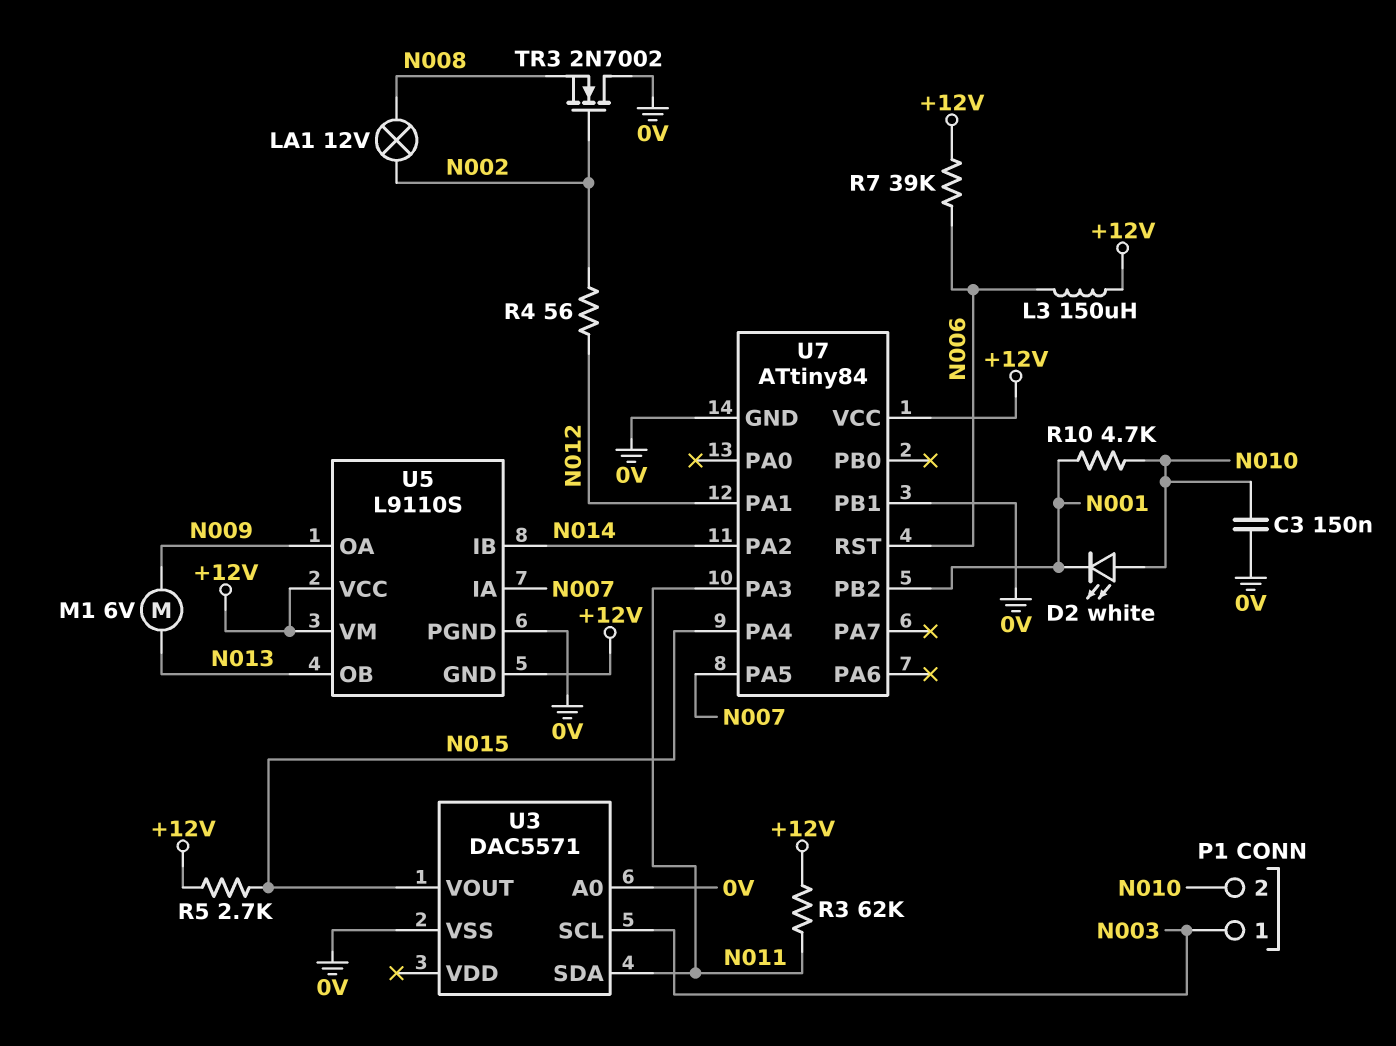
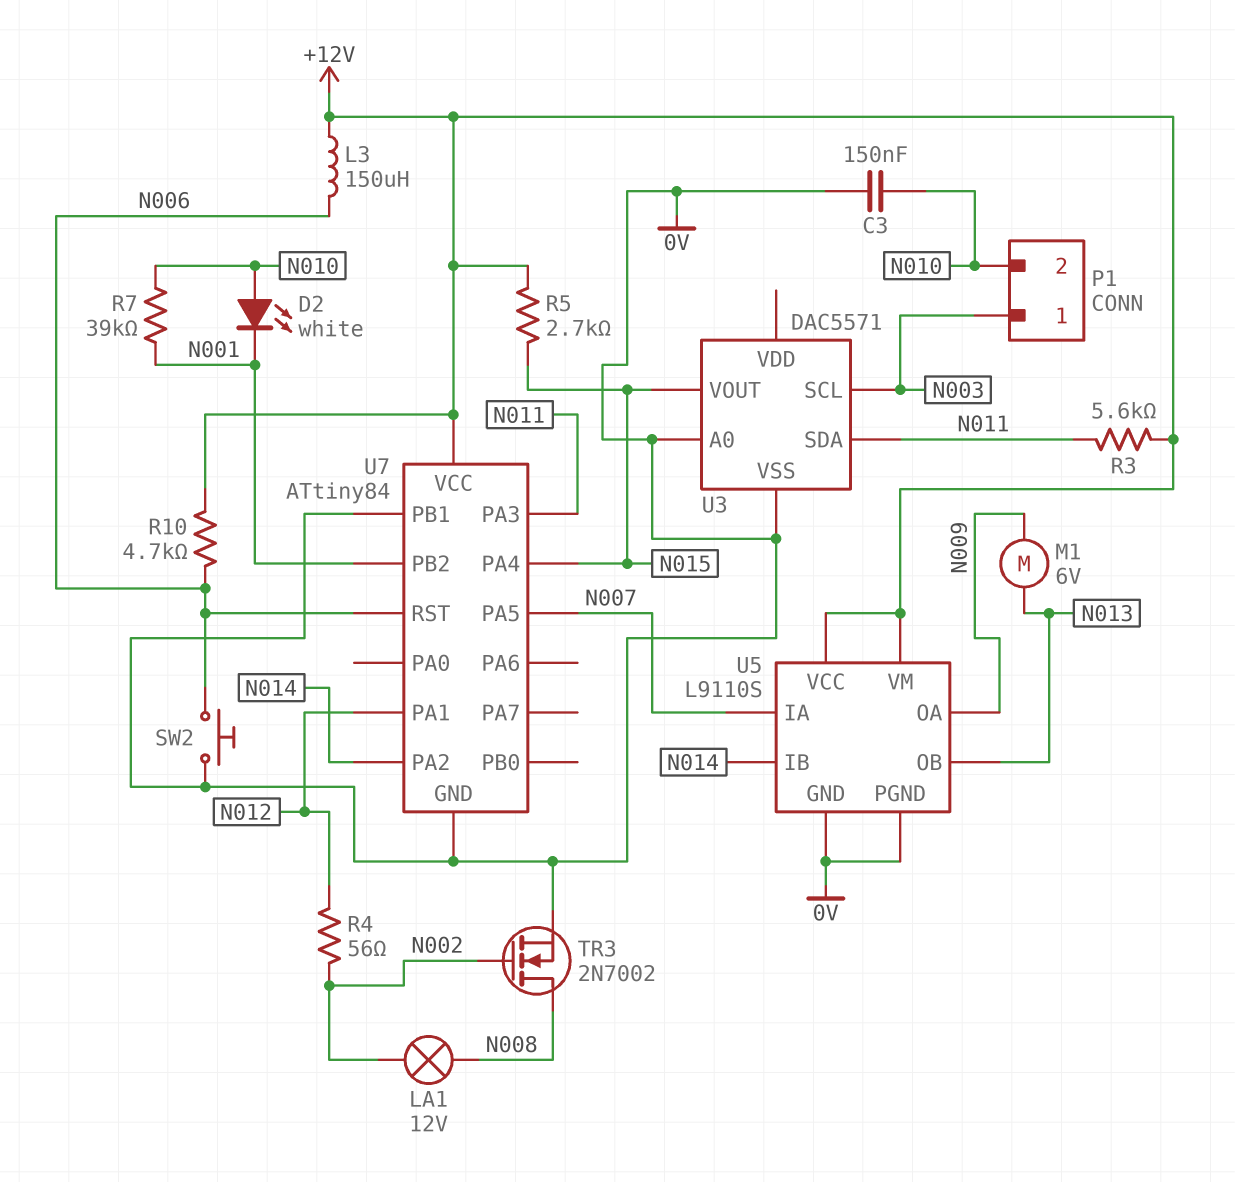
R3: 62k (+12V, N011) -> 5.6k (+12V, N011)
R7: 39k (+12V, N006) -> 39k (N001, N010)
R10: 4.7k (N001, N010) -> 4.7k (+12V, N006)
SW2: none -> button (0V, N006)
TR3: NMOS 2N7002 (G N002, D 0V, S N008) -> NMOS 2N7002 (G N002, D N008, S 0V)
U5 pin GND: +12V -> 0V

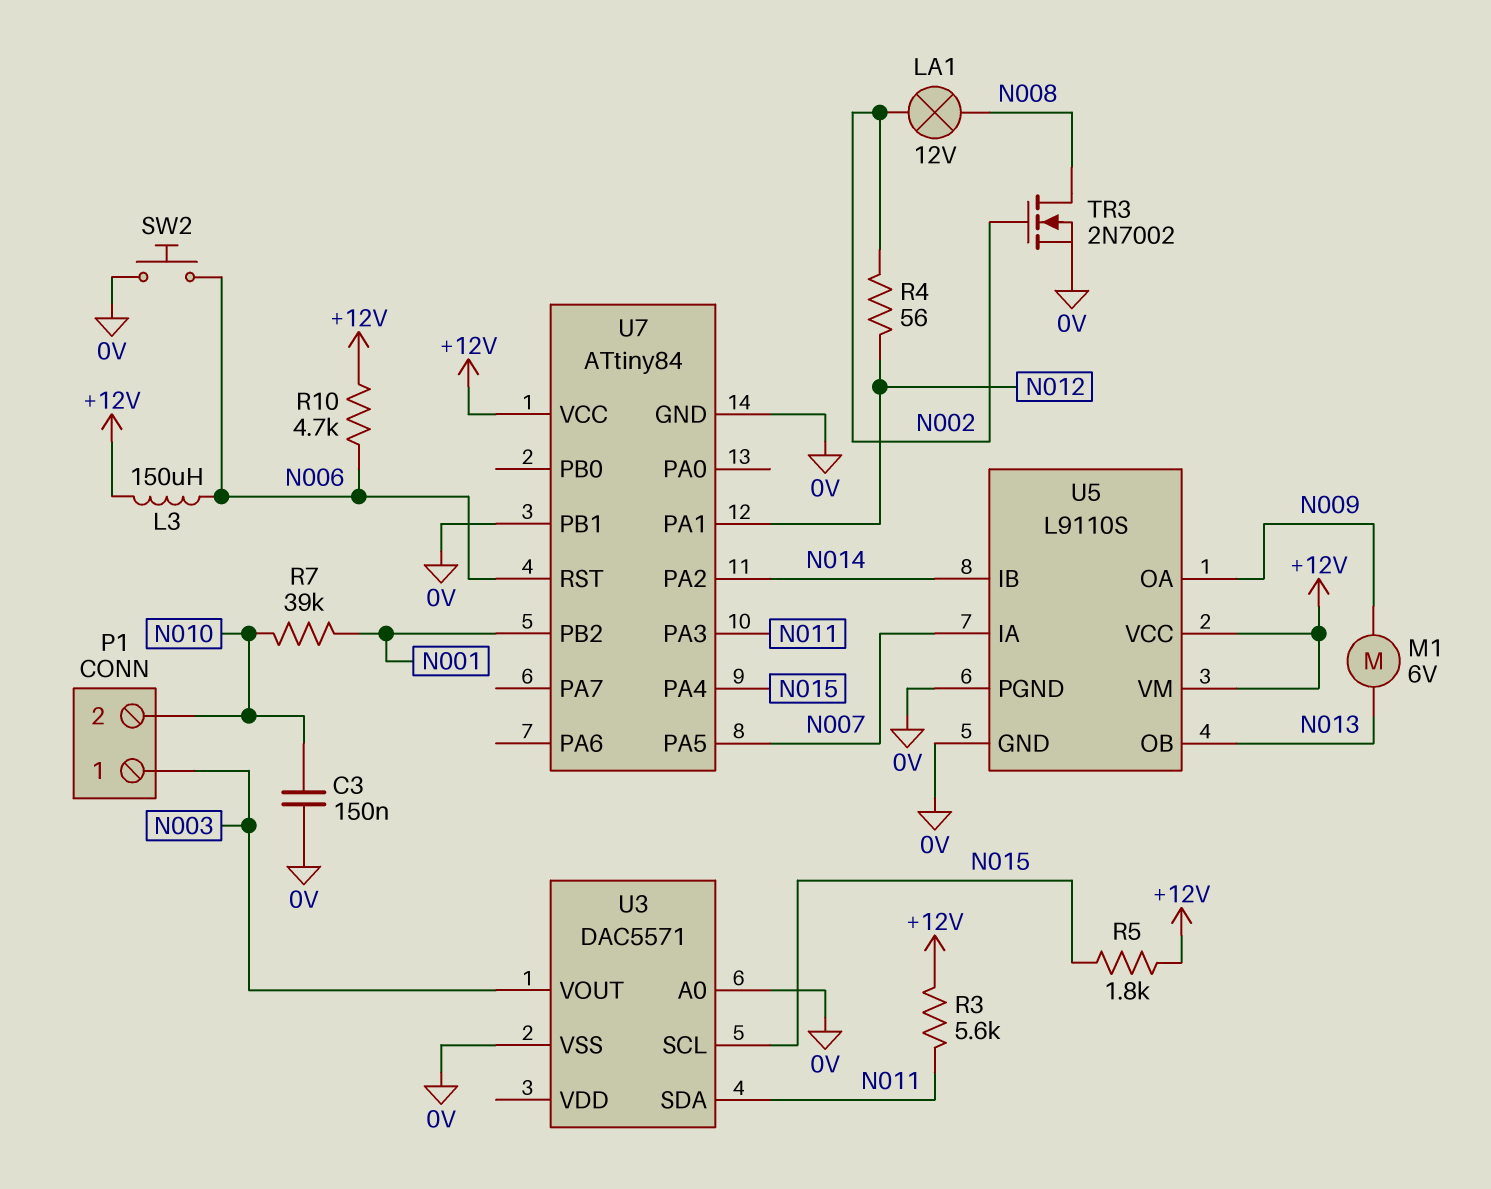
D2: LED white (A N010, K N001) -> none
R5: 2.7k (+12V, N015) -> 1.8k (+12V, N015)
U3 pin SCL: N003 -> N015
U3 pin VOUT: N015 -> N003

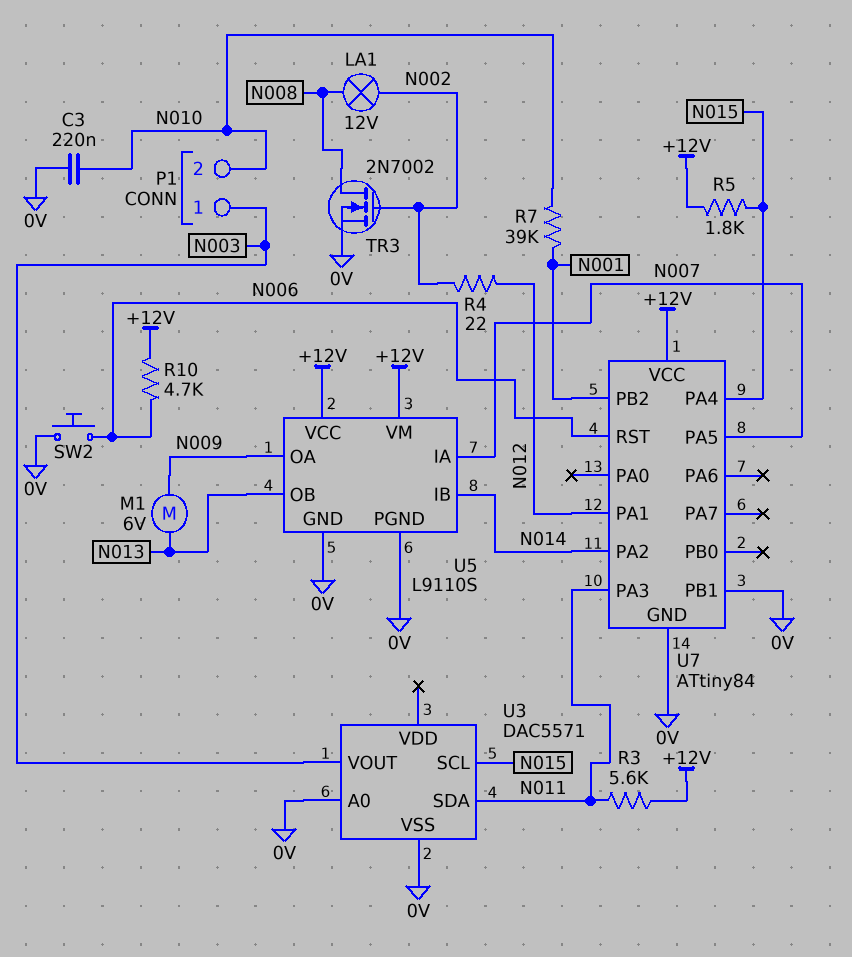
C3: 150nF (0V, N010) -> 220nF (0V, N010)
L3: 150uH (+12V, N006) -> none
R4: 56 (N002, N012) -> 22 (N002, N012)

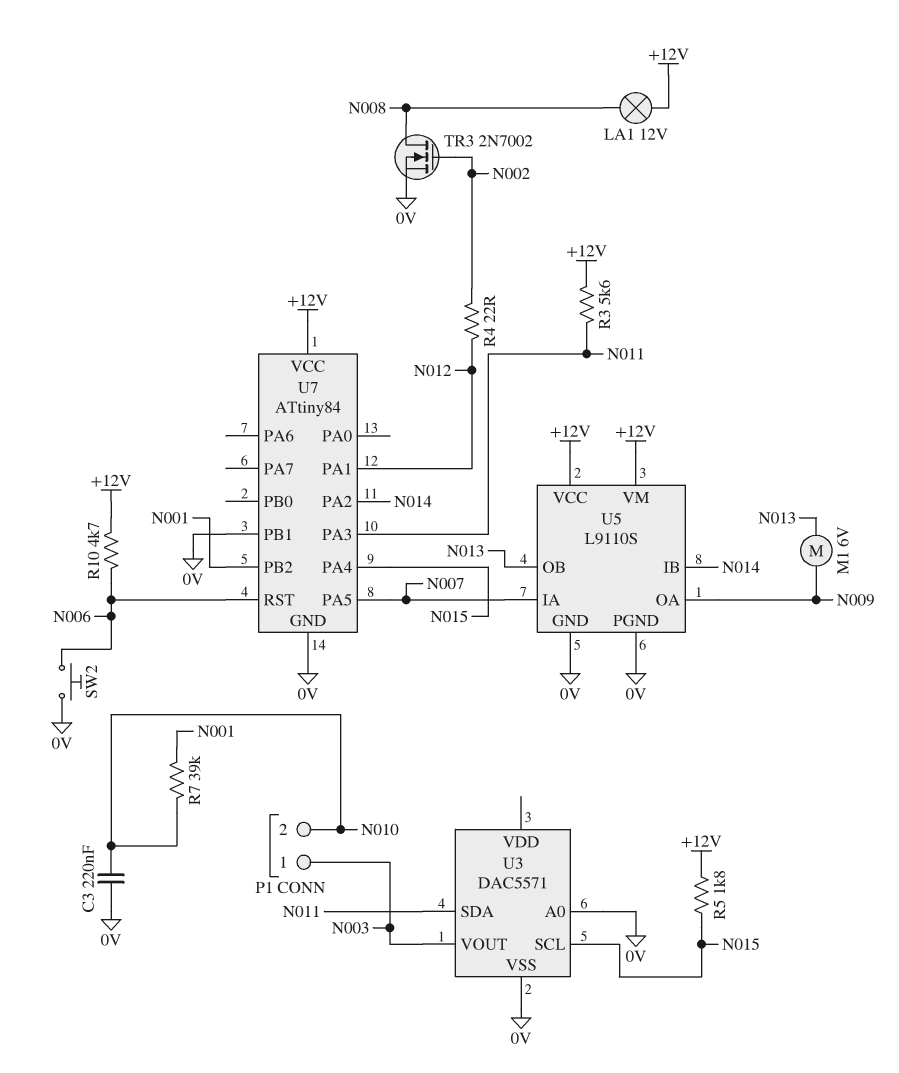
LA1: lamp 12V (N002, N008) -> lamp 12V (+12V, N008)

